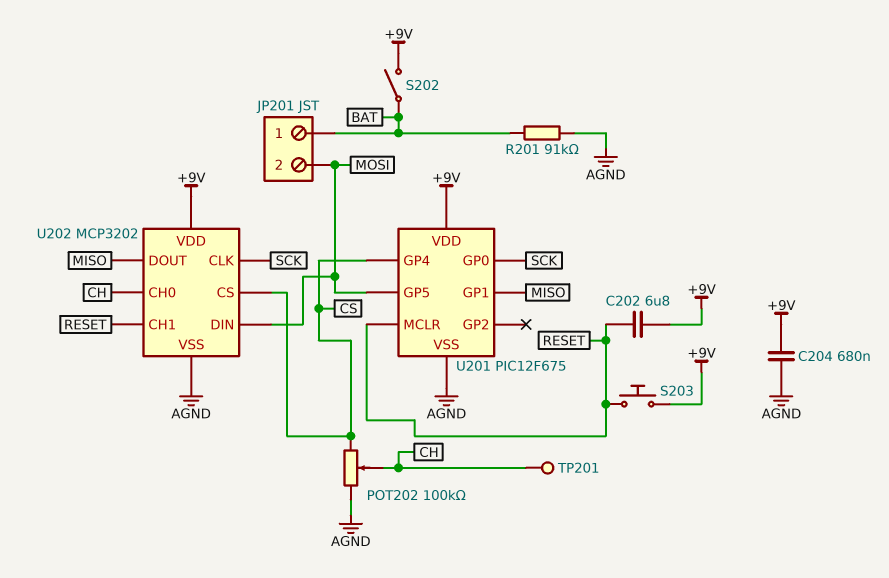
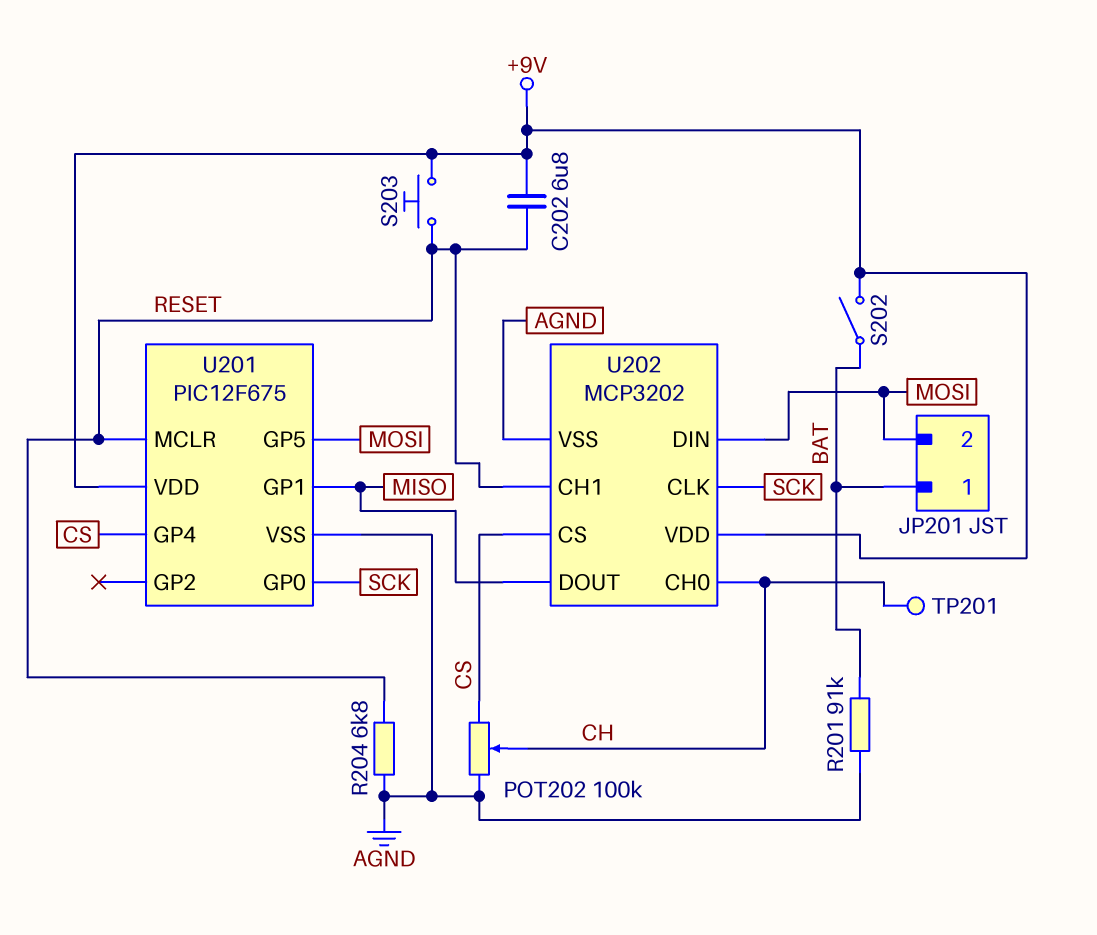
C204: 680nF (+9V, AGND) -> none
R204: none -> 6.8k (AGND, RESET)

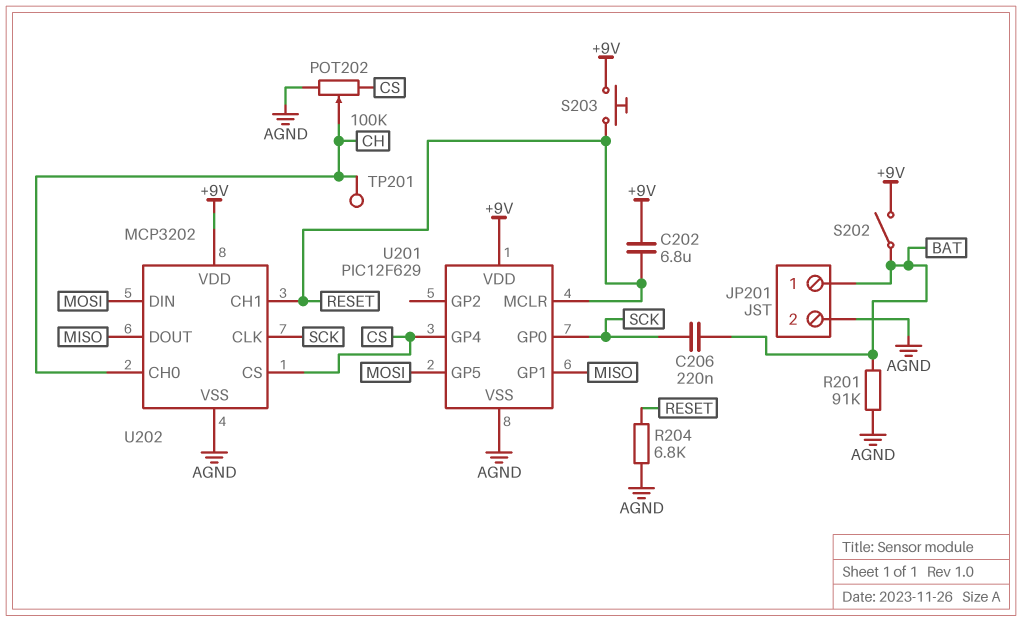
C206: none -> 220nF (BAT, SCK)
JP201 pin 2: MOSI -> AGND
U201: PIC12F675 -> PIC12F629

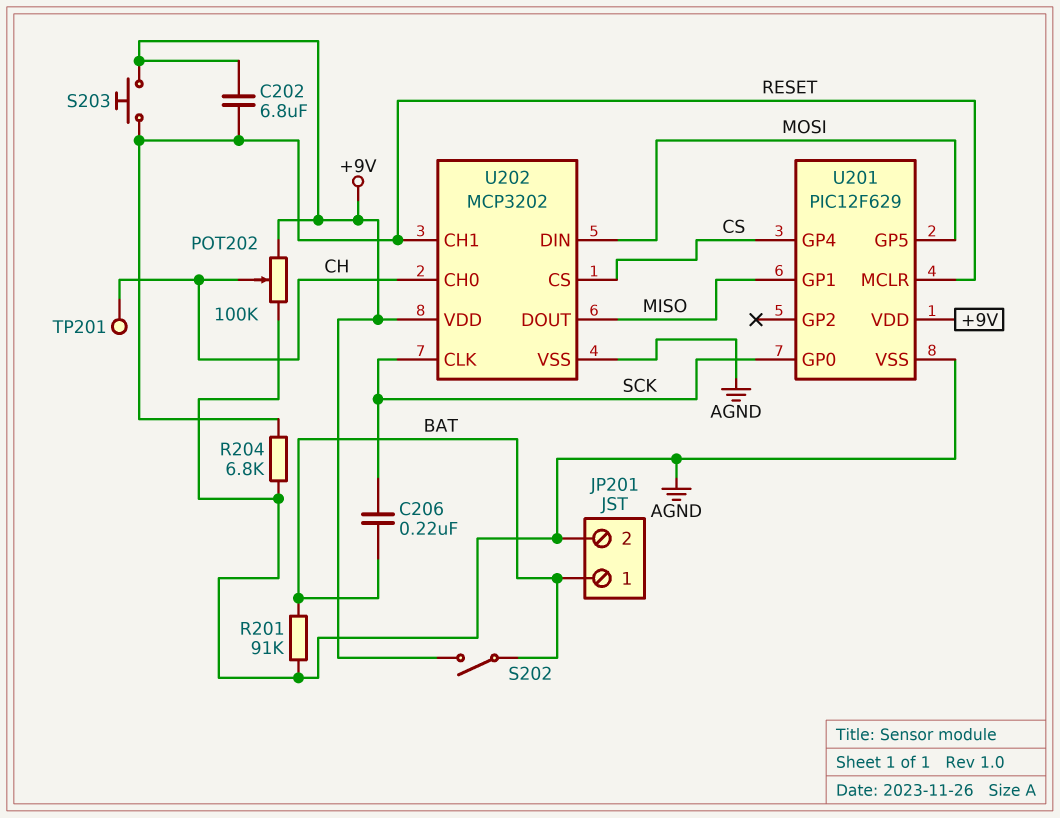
POT202: 100k (AGND, CS, wiper CH) -> 100k (+9V, AGND, wiper CH)

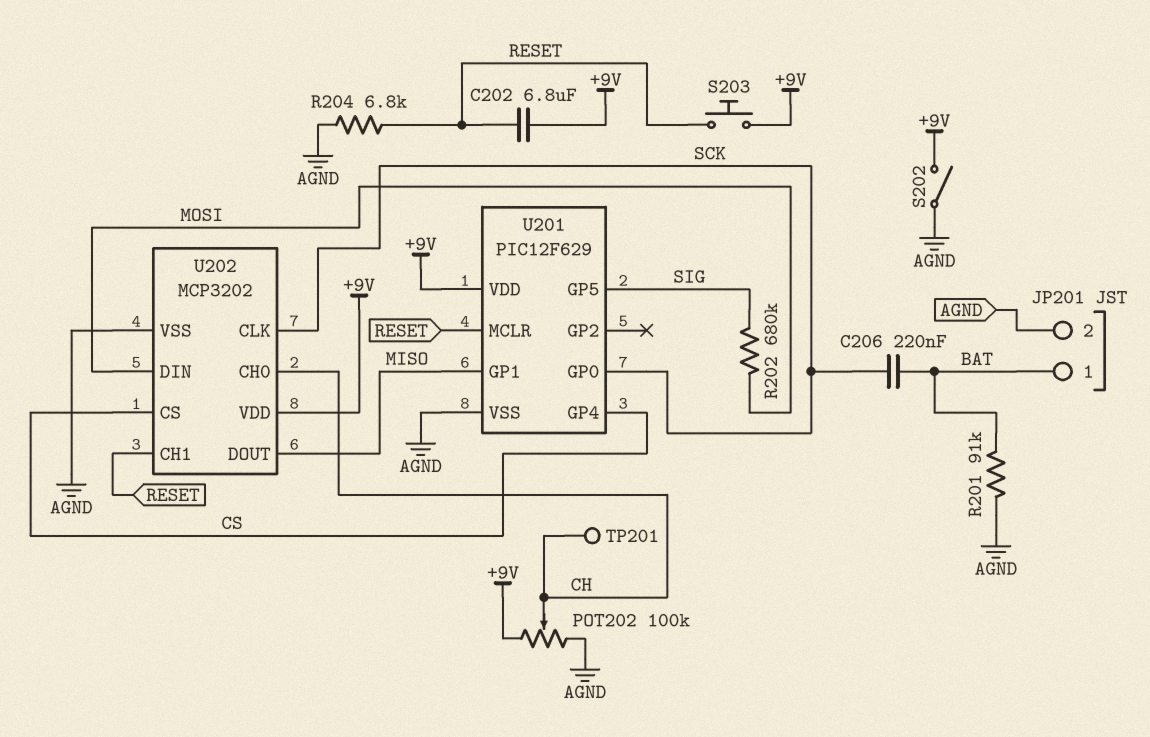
R202: none -> 680k (MOSI, SIG)
S202: switch (+9V, BAT) -> switch (+9V, AGND)
U201 pin GP5: MOSI -> SIG

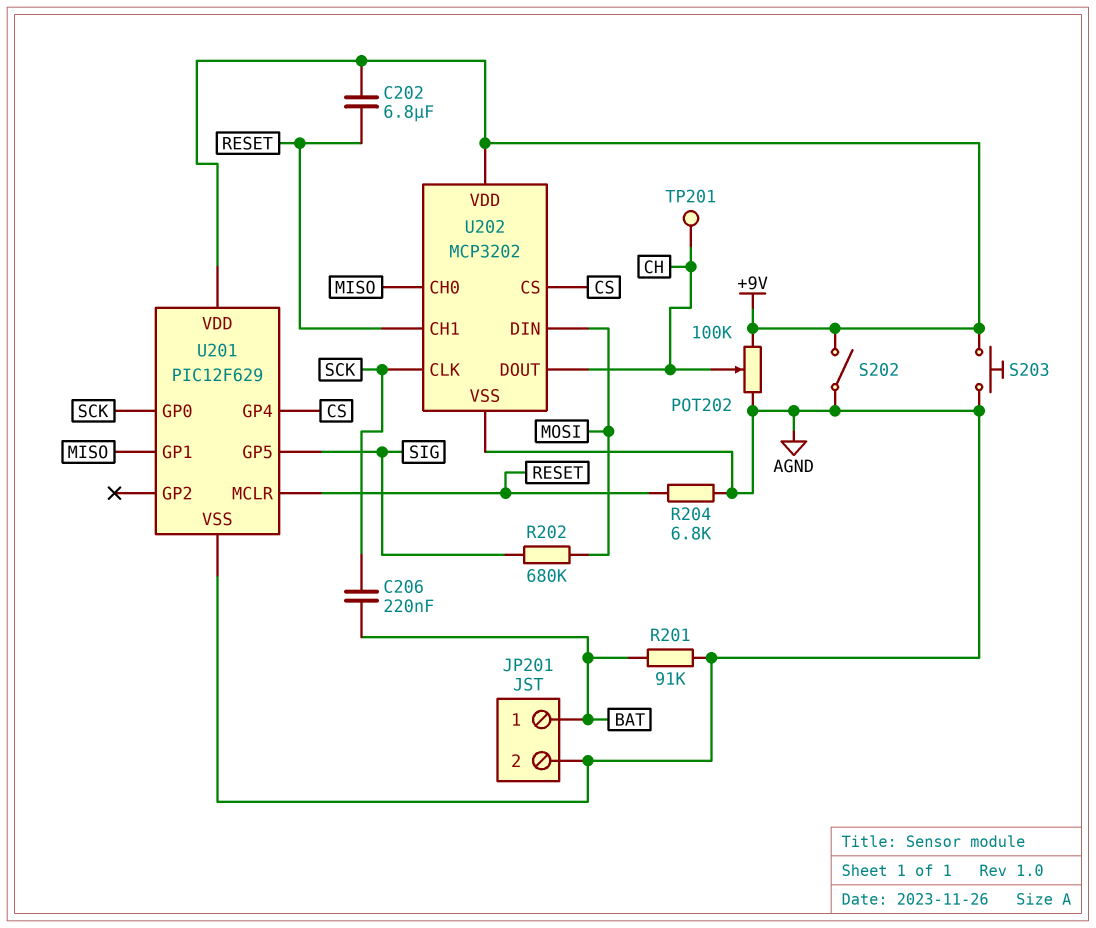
S203: button (+9V, RESET) -> button (+9V, AGND)
U202 pin CH0: CH -> MISO
U202 pin DOUT: MISO -> CH

